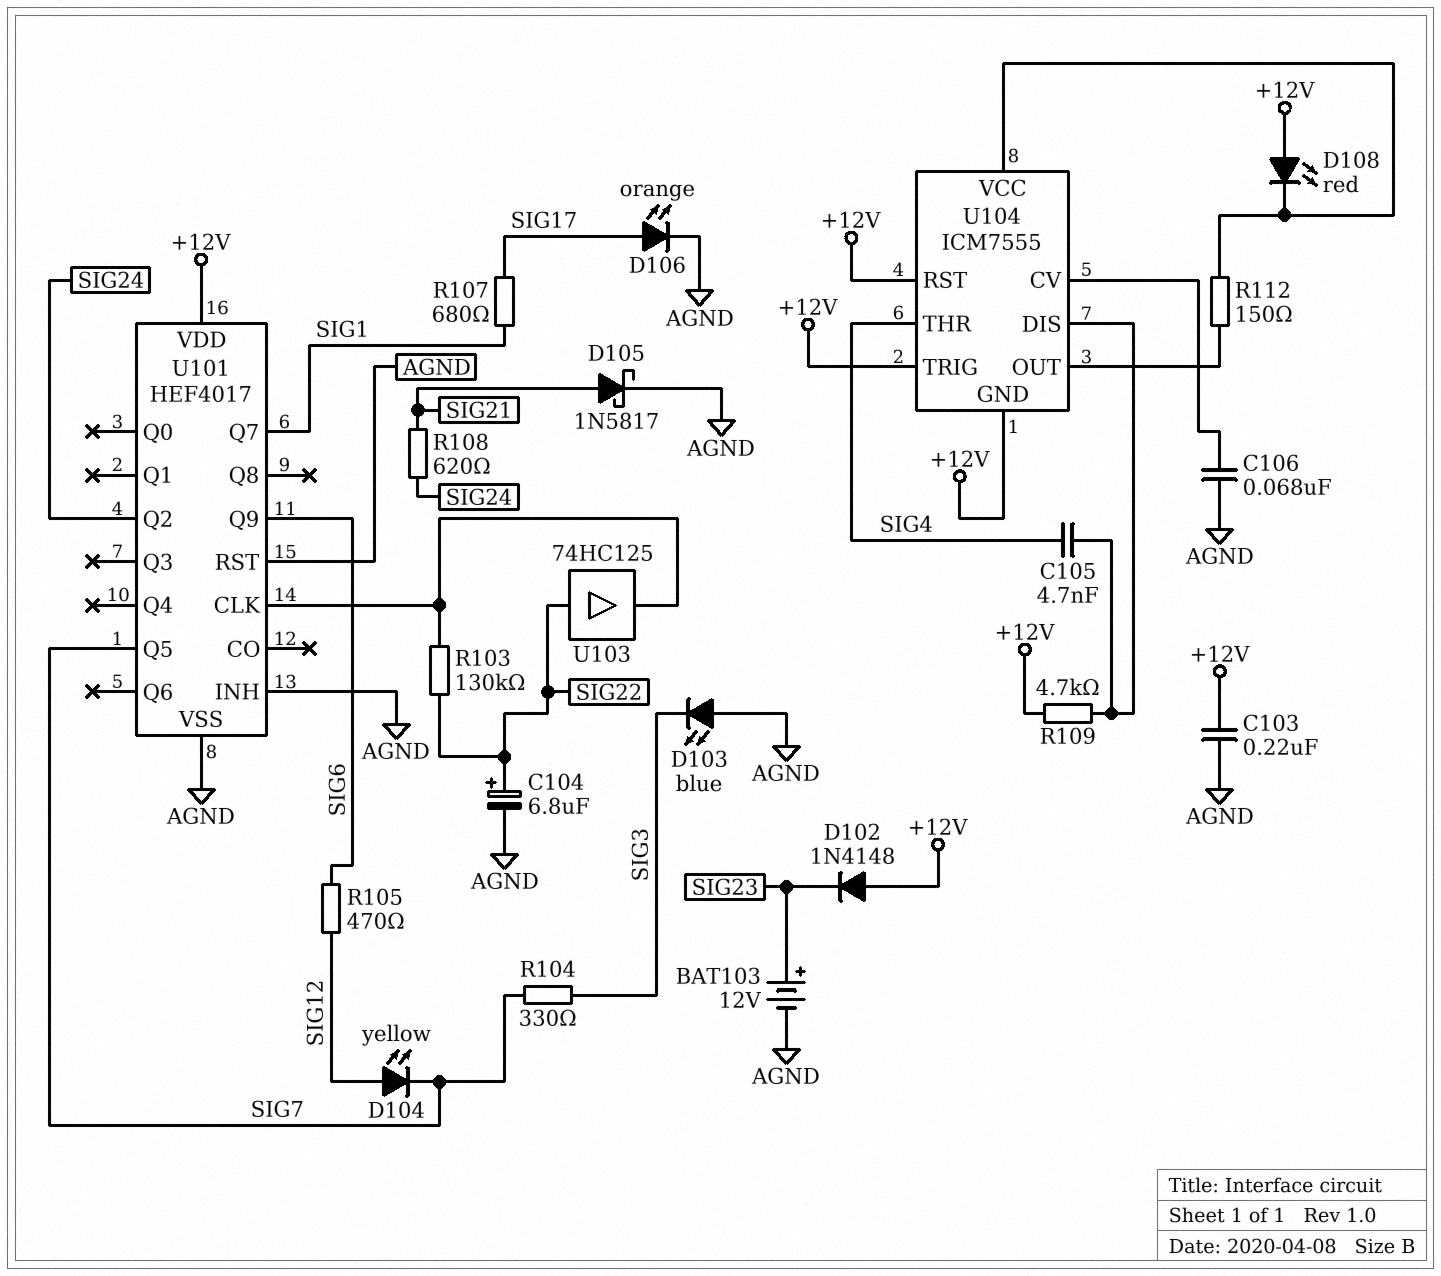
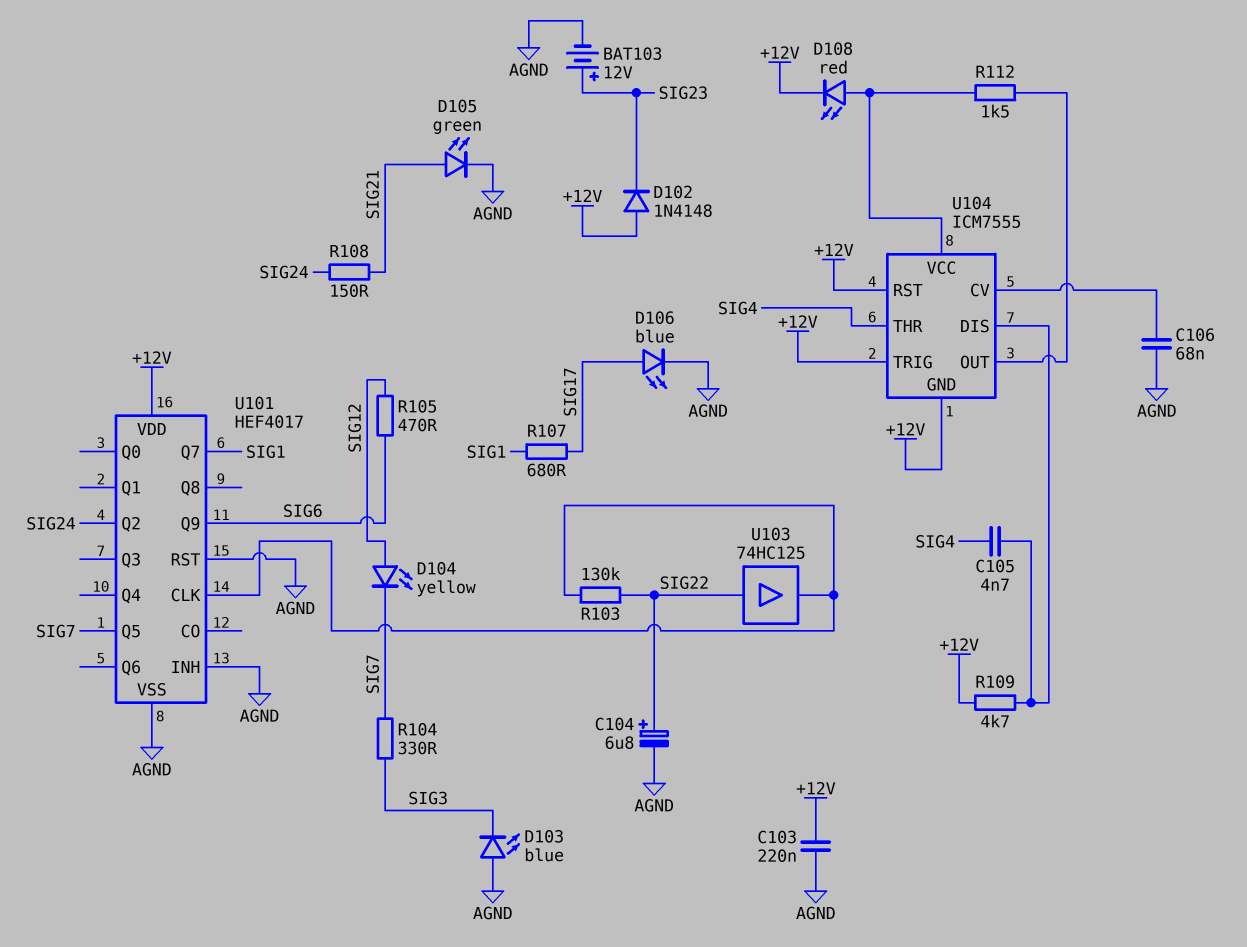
D105: schottky 1N5817 (A SIG21, K AGND) -> LED green (A SIG21, K AGND)
D106: LED orange (A SIG17, K AGND) -> LED blue (A SIG17, K AGND)
D108: LED red (A +12V, K U104/VCC) -> LED red (A U104/VCC, K +12V)
R108: 620 (SIG21, SIG24) -> 150 (SIG21, SIG24)
R112: 150 (U104/OUT, U104/VCC) -> 1.5k (U104/OUT, U104/VCC)

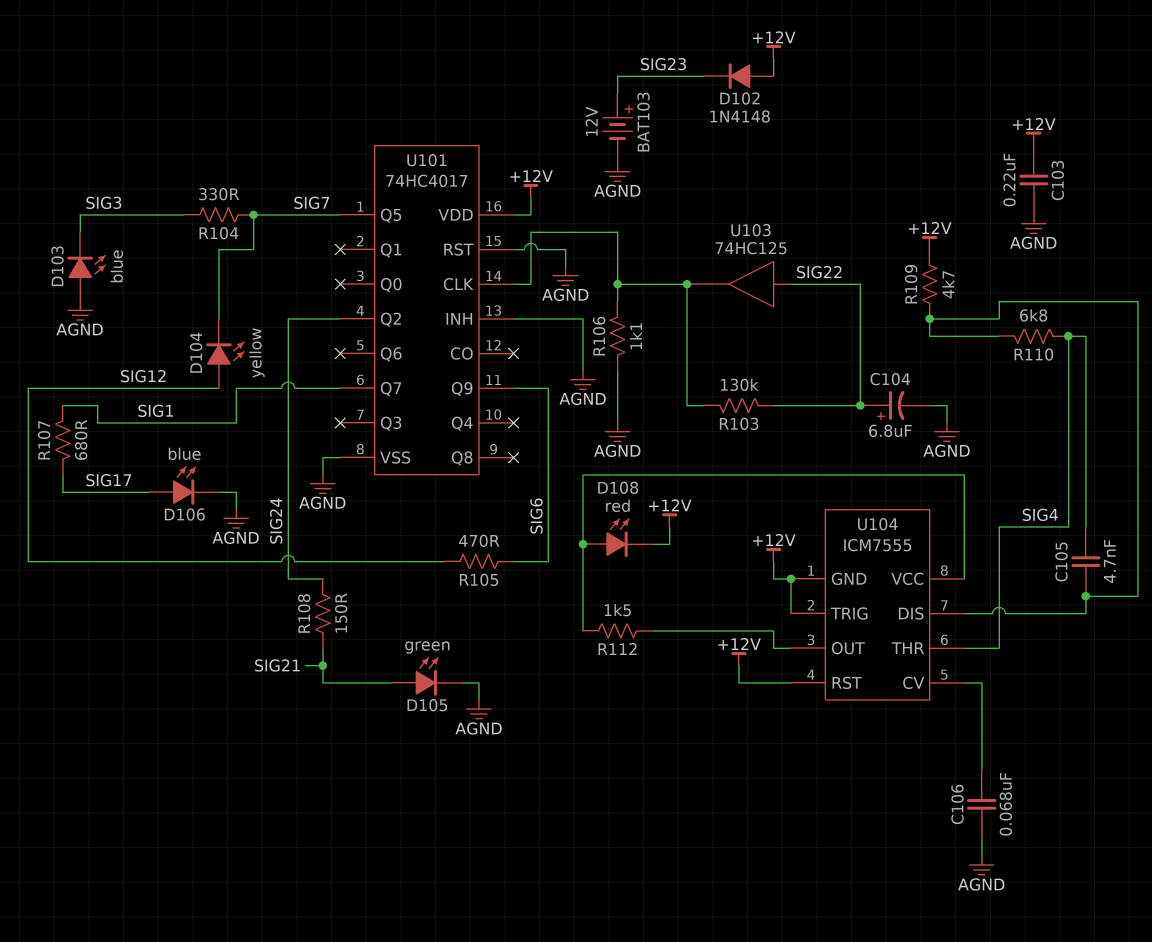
R106: none -> 1.1k (AGND, U101/CLK)
R110: none -> 6.8k (SIG4, U104/DIS)
U101: HEF4017 -> 74HC4017

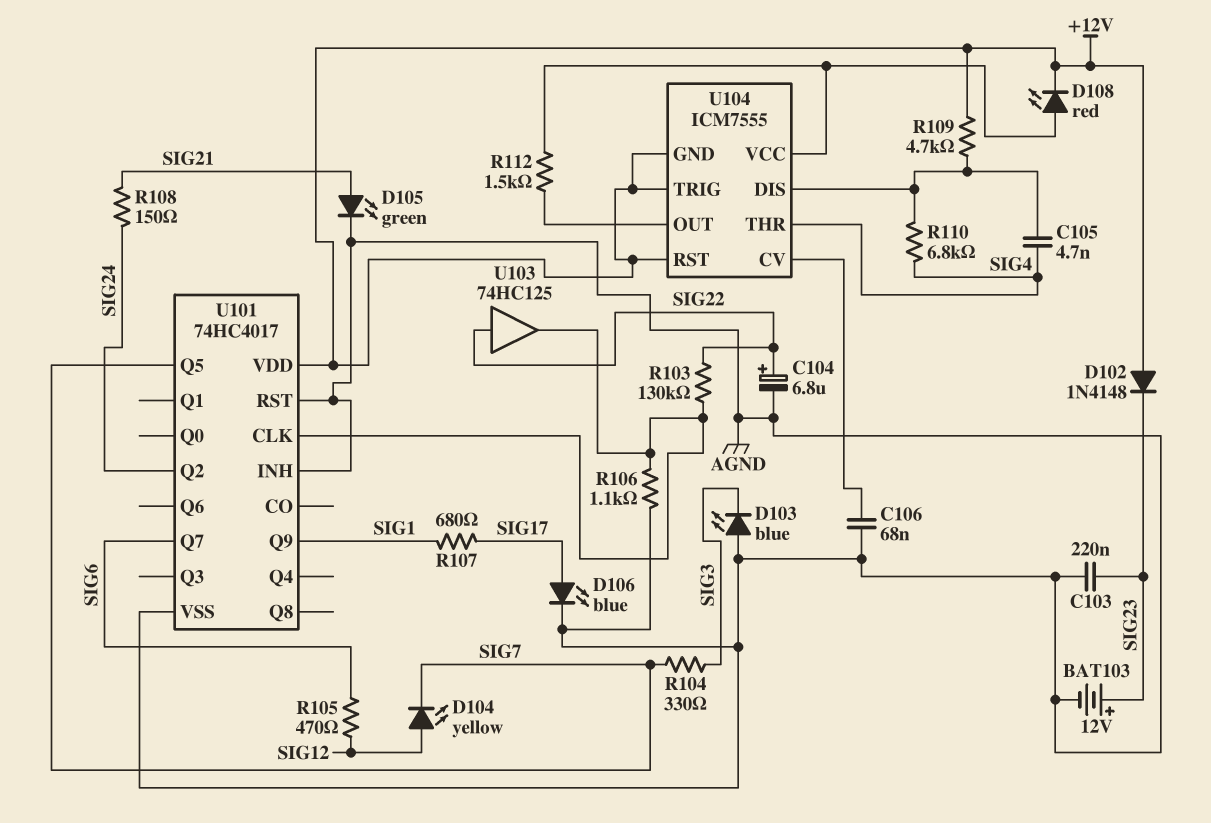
C103: 220nF (+12V, AGND) -> 220nF (AGND, SIG23)
U101 pin Q7: SIG1 -> SIG6
U101 pin Q9: SIG6 -> SIG1

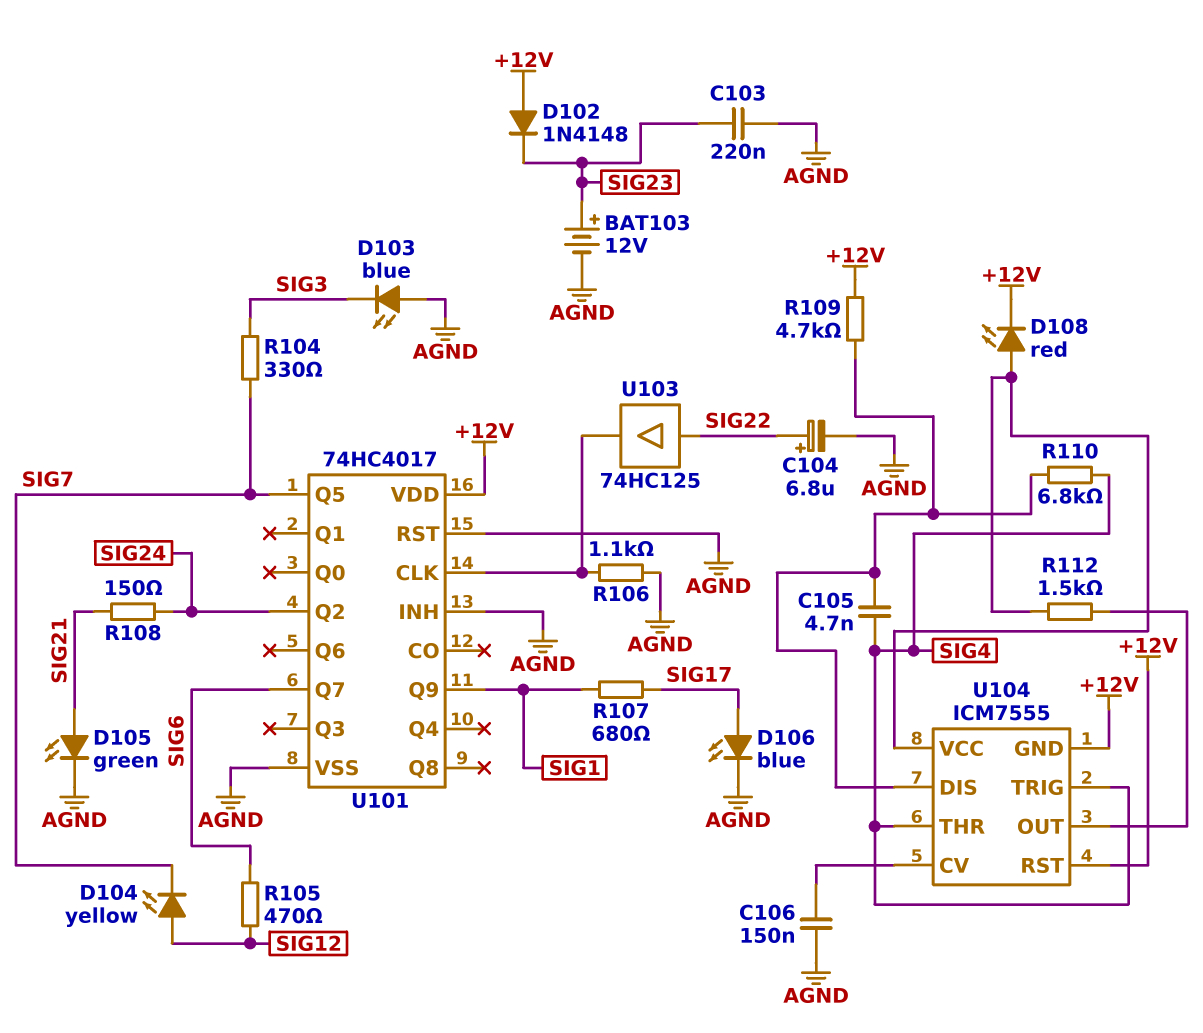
C106: 68nF (AGND, U104/CV) -> 150nF (AGND, U104/CV)
R103: 130k (SIG22, U101/CLK) -> none
U104 pin TRIG: +12V -> SIG4

